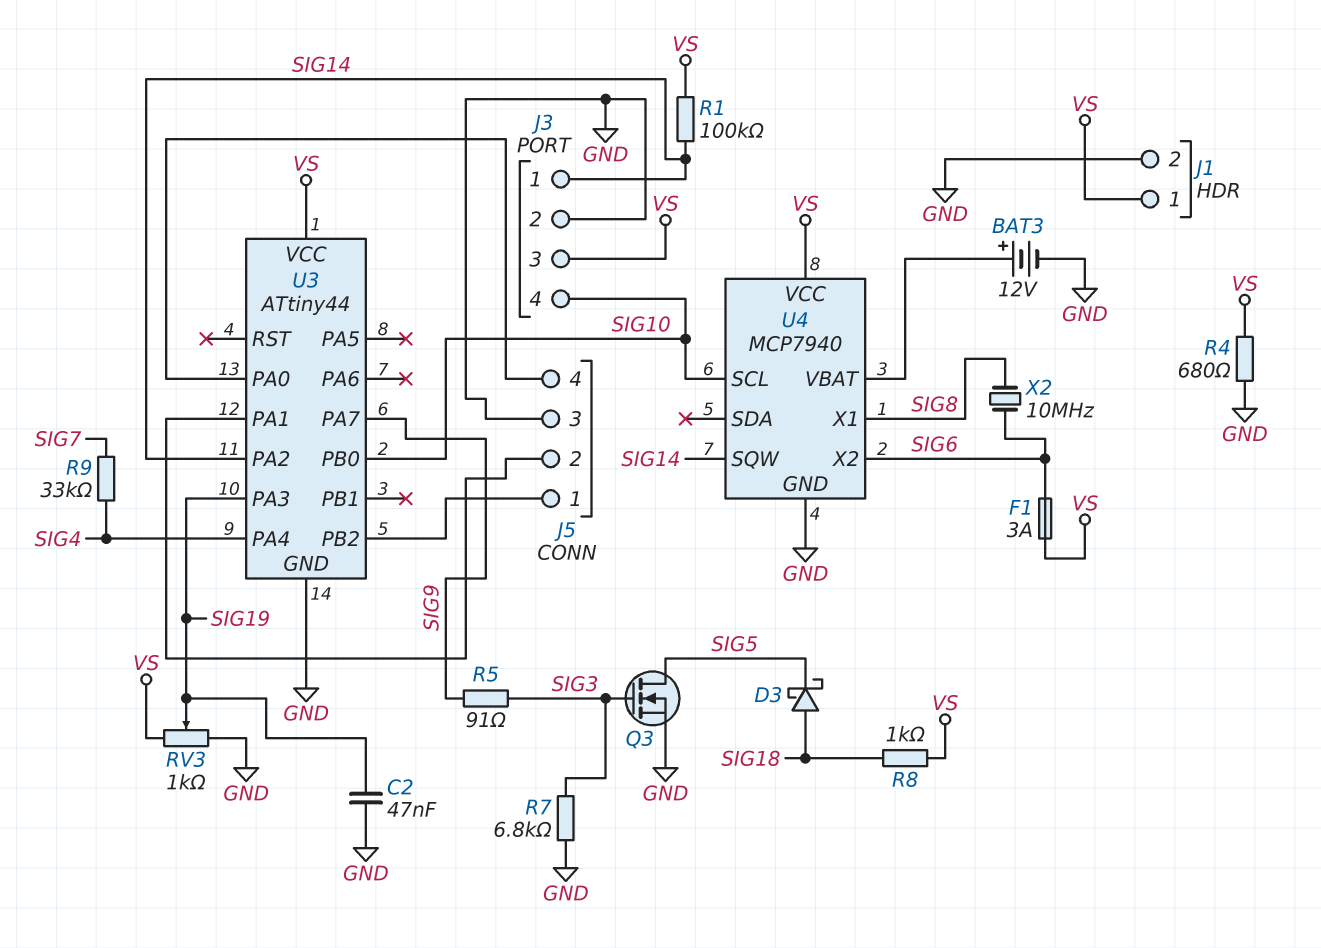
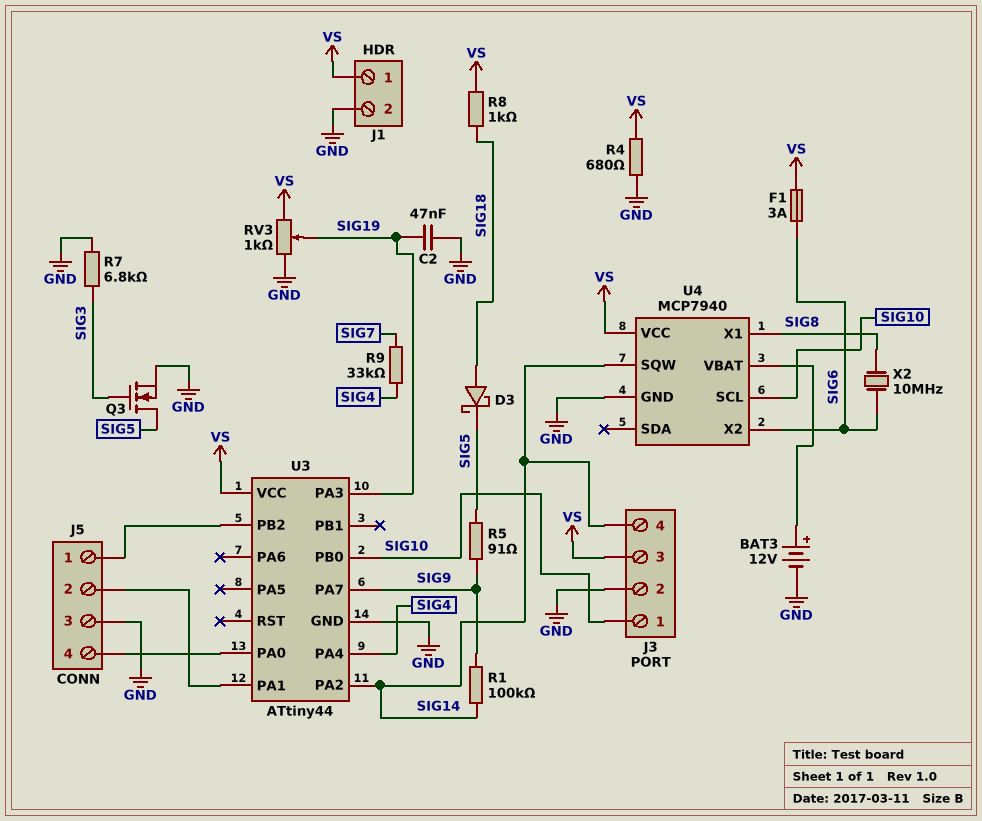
J3 pin 1: SIG14 -> SIG10
J3 pin 4: SIG10 -> SIG14
R1: 100k (SIG14, VS) -> 100k (SIG9, SIG14)
R5: 91 (SIG3, SIG9) -> 91 (SIG5, SIG9)

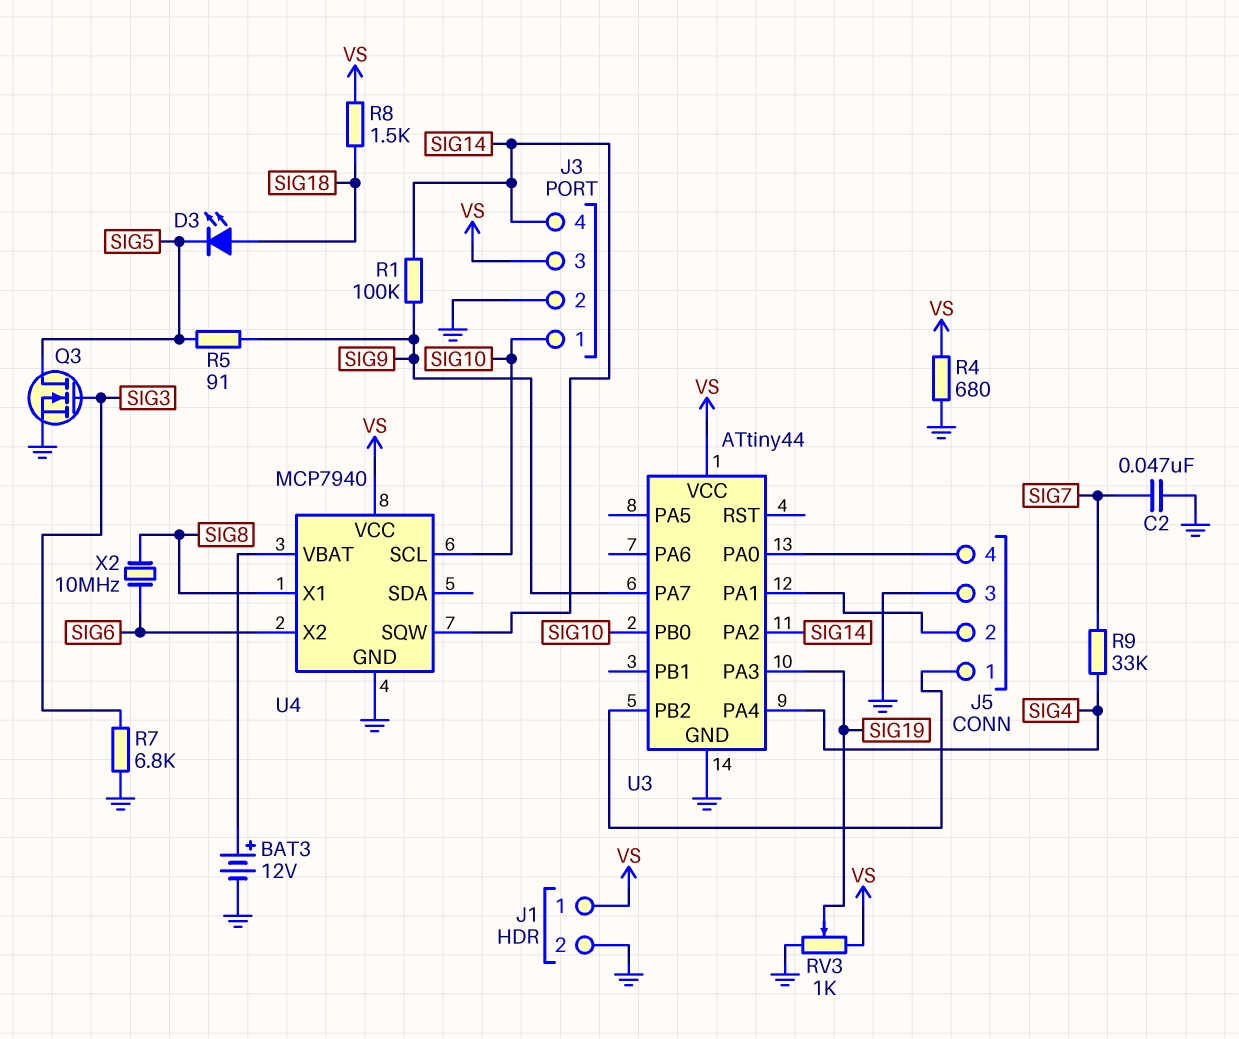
C2: 47nF (GND, SIG19) -> 47nF (GND, SIG7)
D3: schottky (A SIG18, K SIG5) -> LED (A SIG18, K SIG5)
F1: 3A (SIG6, VS) -> none
R8: 1k (SIG18, VS) -> 1.5k (SIG18, VS)

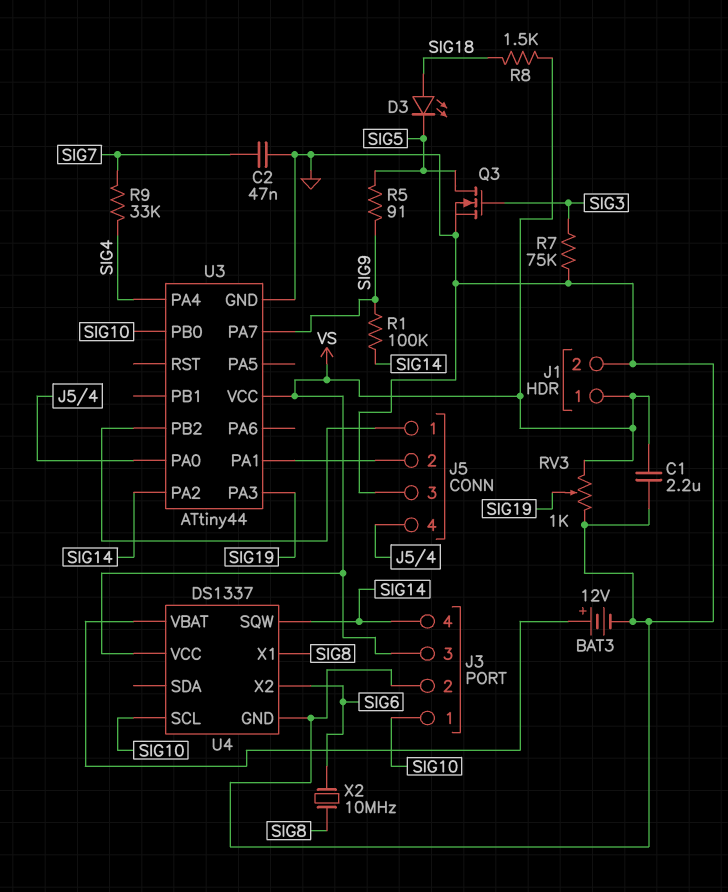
C1: none -> 2.2uF (GND, VS)
R4: 680 (GND, VS) -> none
R7: 6.8k (GND, SIG3) -> 75k (GND, SIG3)
U4: MCP7940 -> DS1337

